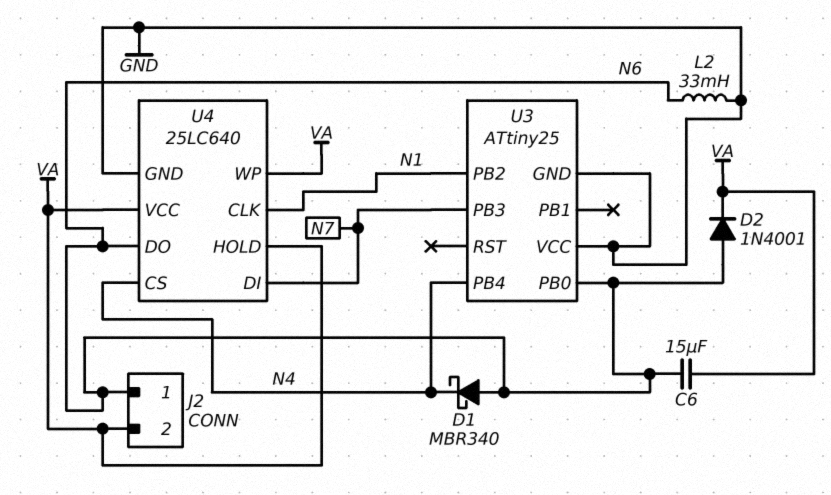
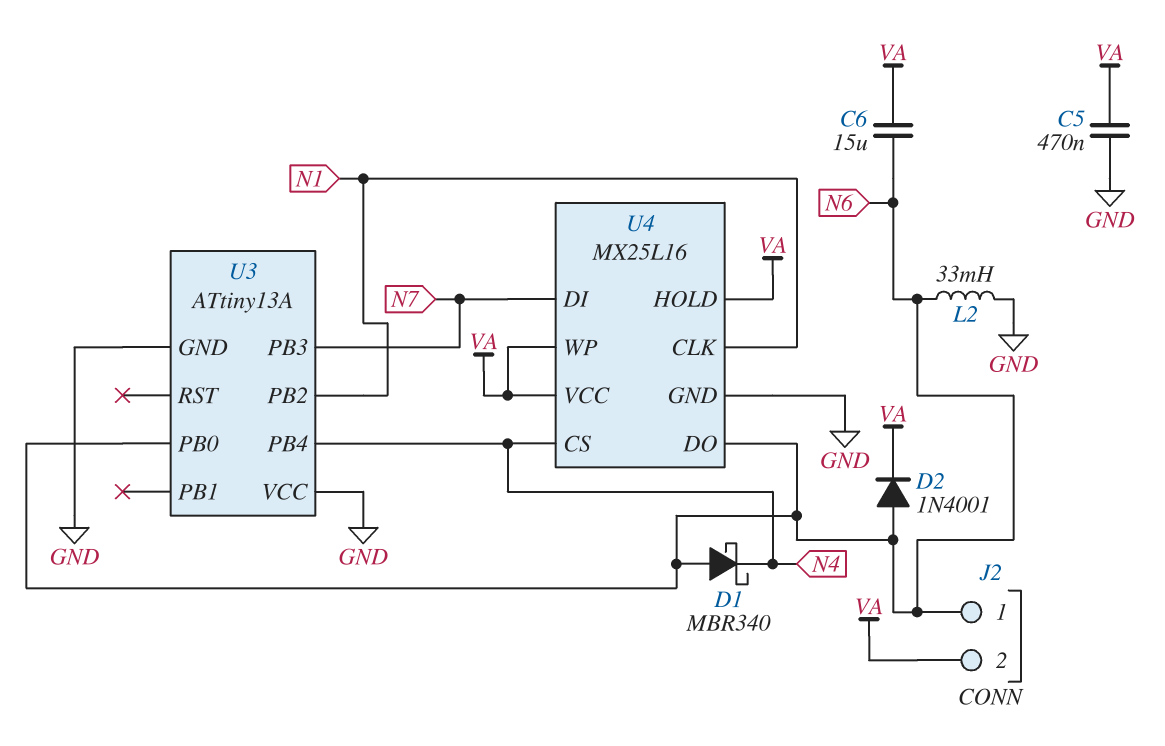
C5: none -> 470nF (GND, VA)
U3: ATtiny25 -> ATtiny13A
U4: 25LC640 -> MX25L16

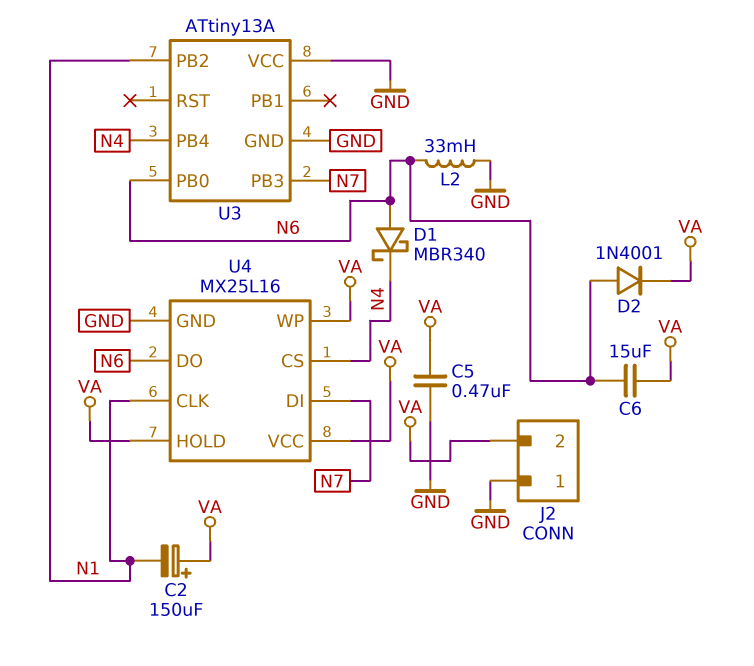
C2: none -> 150uF (plus VA, minus N1)
J2 pin 1: N6 -> GND

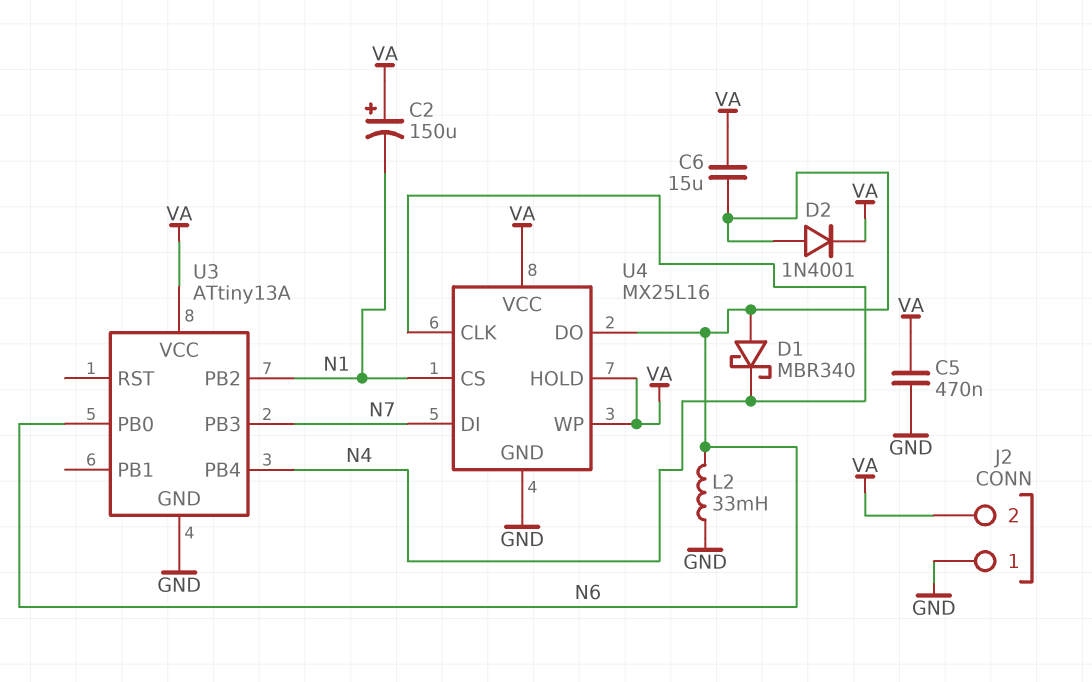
U3 pin VCC: GND -> VA
U4 pin CLK: N1 -> N4
U4 pin CS: N4 -> N1

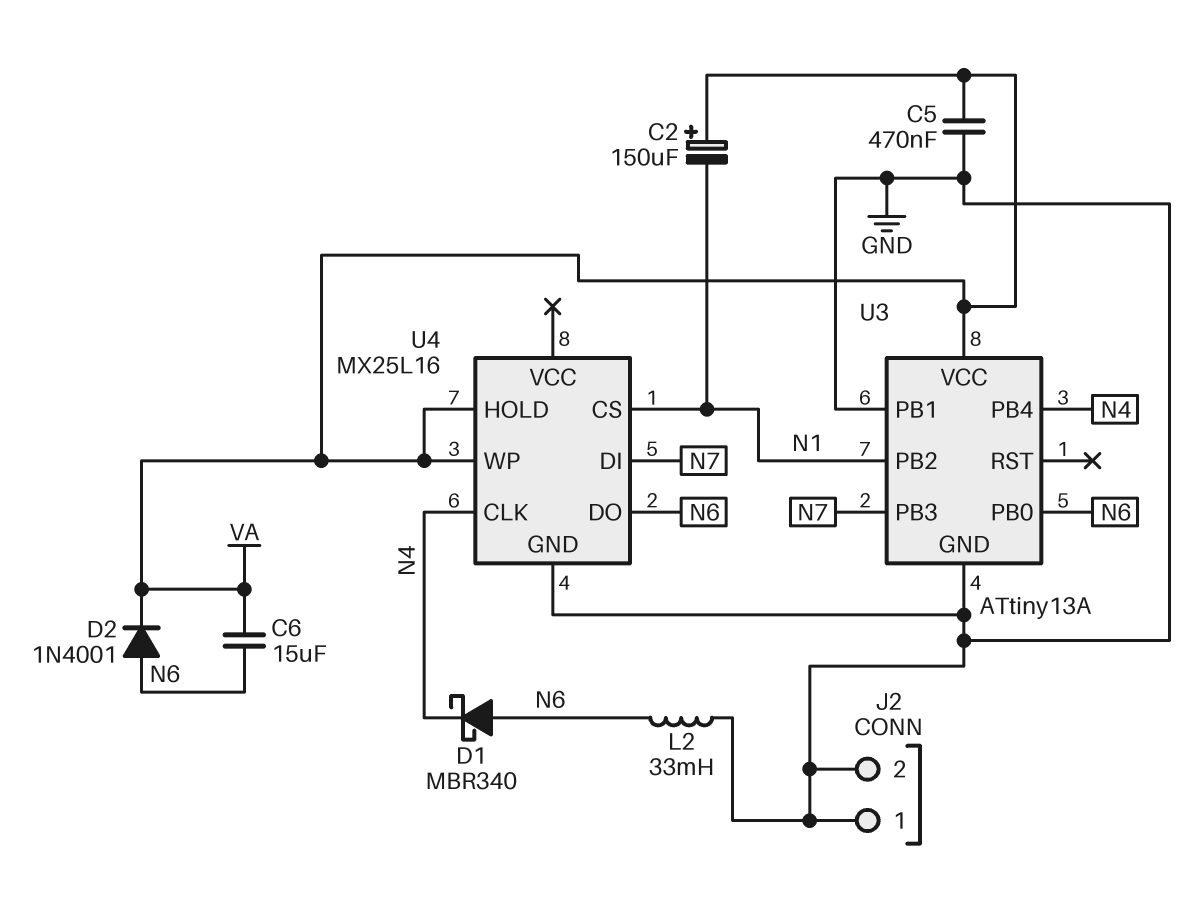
J2 pin 2: VA -> GND
U3 pin PB1: none -> GND
U4 pin VCC: VA -> none

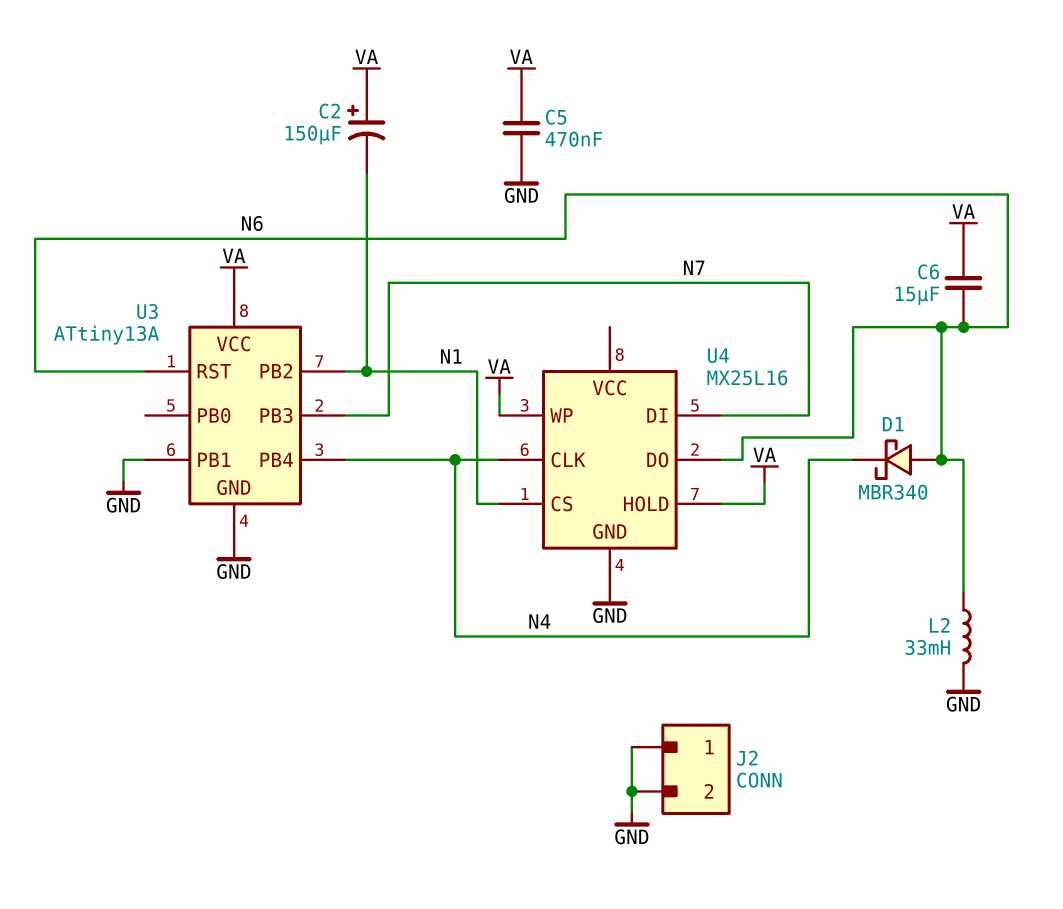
D2: diode 1N4001 (A N6, K VA) -> none
U3 pin PB0: N6 -> none
U3 pin RST: none -> N6

